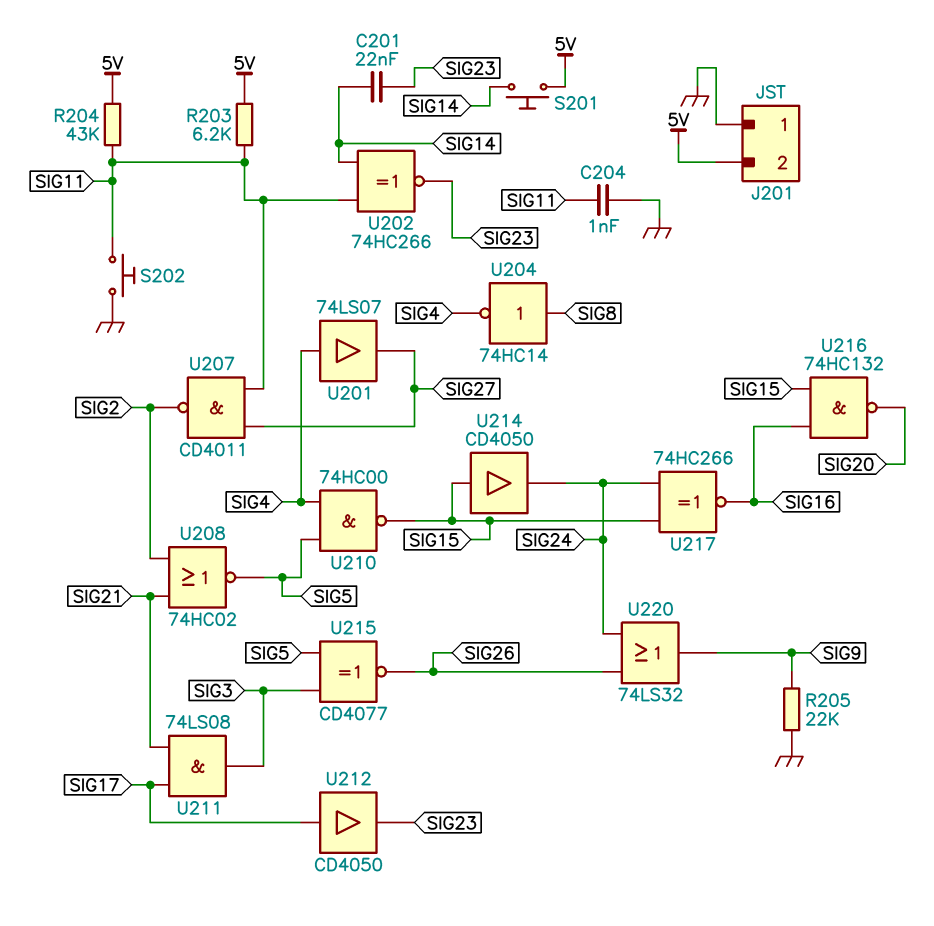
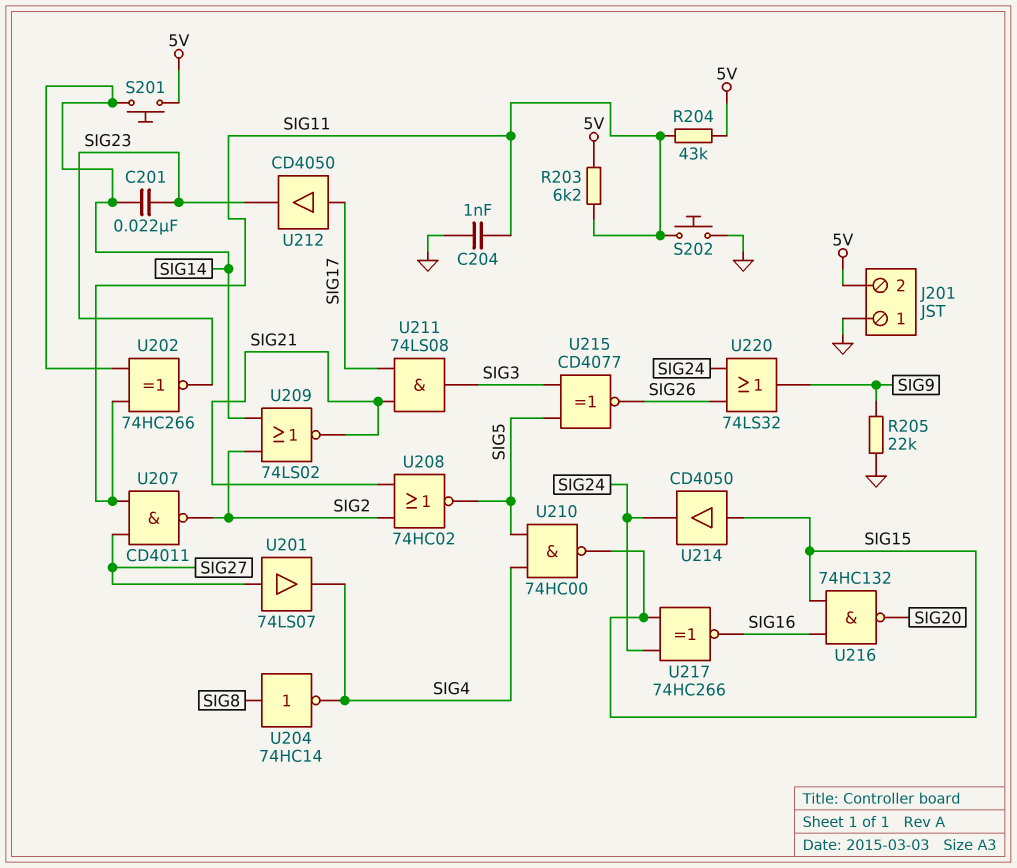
U201: buffer 74LS07 (in SIG4, out SIG27) -> buffer 74LS07 (in SIG27, out SIG4)
U209: none -> NOR 74LS02 (in SIG2, in SIG14, out SIG21)

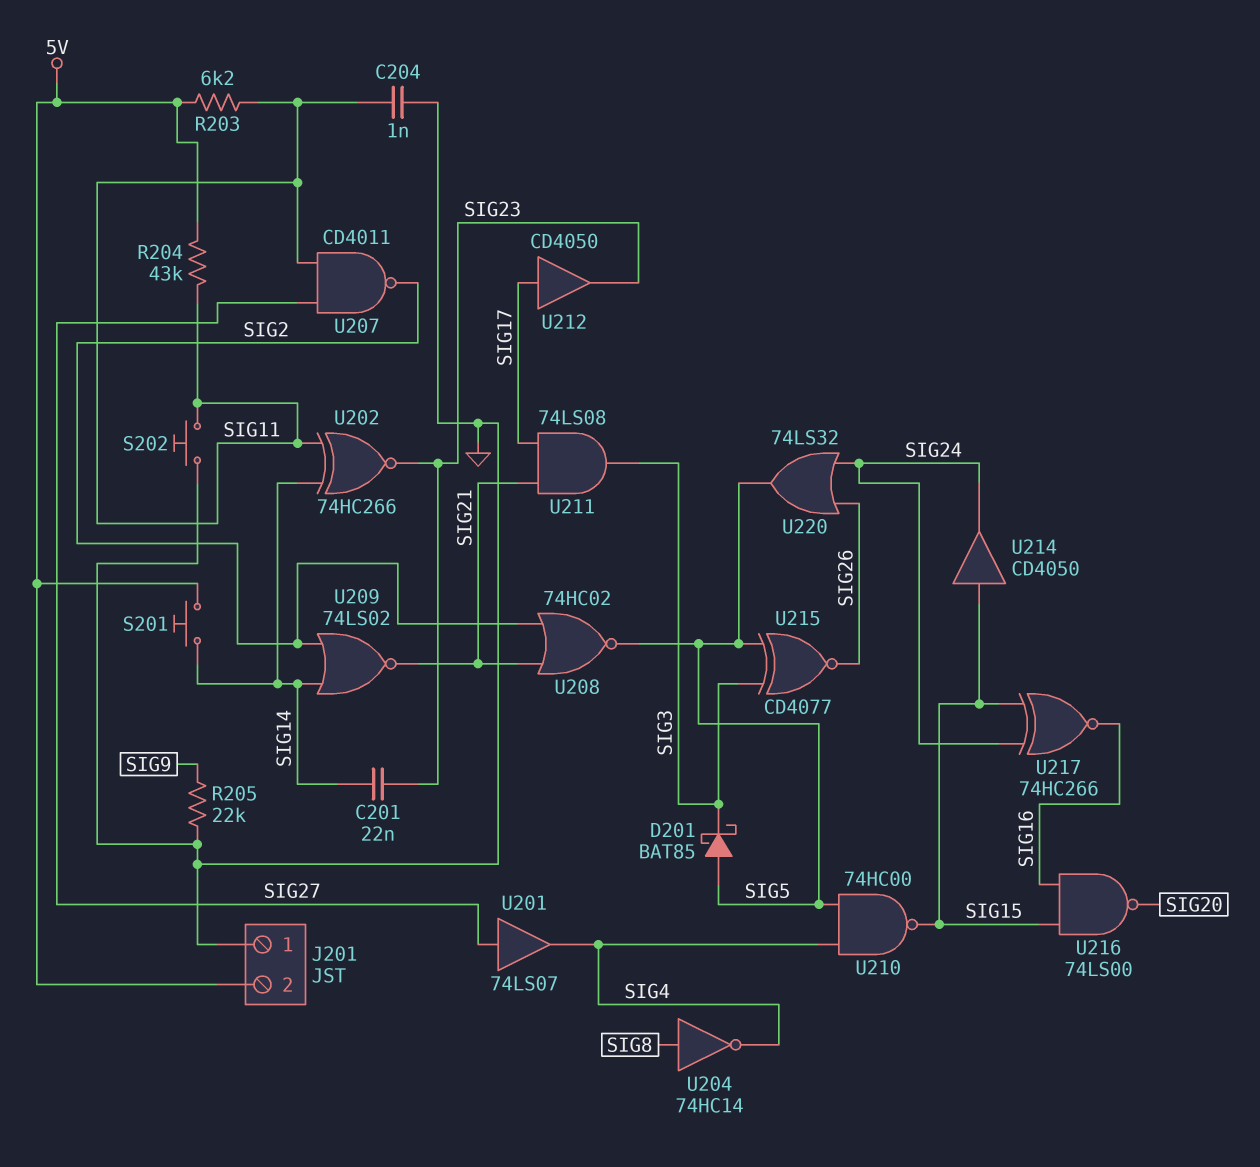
D201: none -> schottky BAT85 (A SIG5, K SIG3)
U216: NAND 74HC132 (in SIG15, in SIG16, out SIG20) -> NAND 74LS00 (in SIG15, in SIG16, out SIG20)
U220: OR 74LS32 (in SIG24, in SIG26, out SIG9) -> OR 74LS32 (in SIG24, in SIG26, out SIG5)

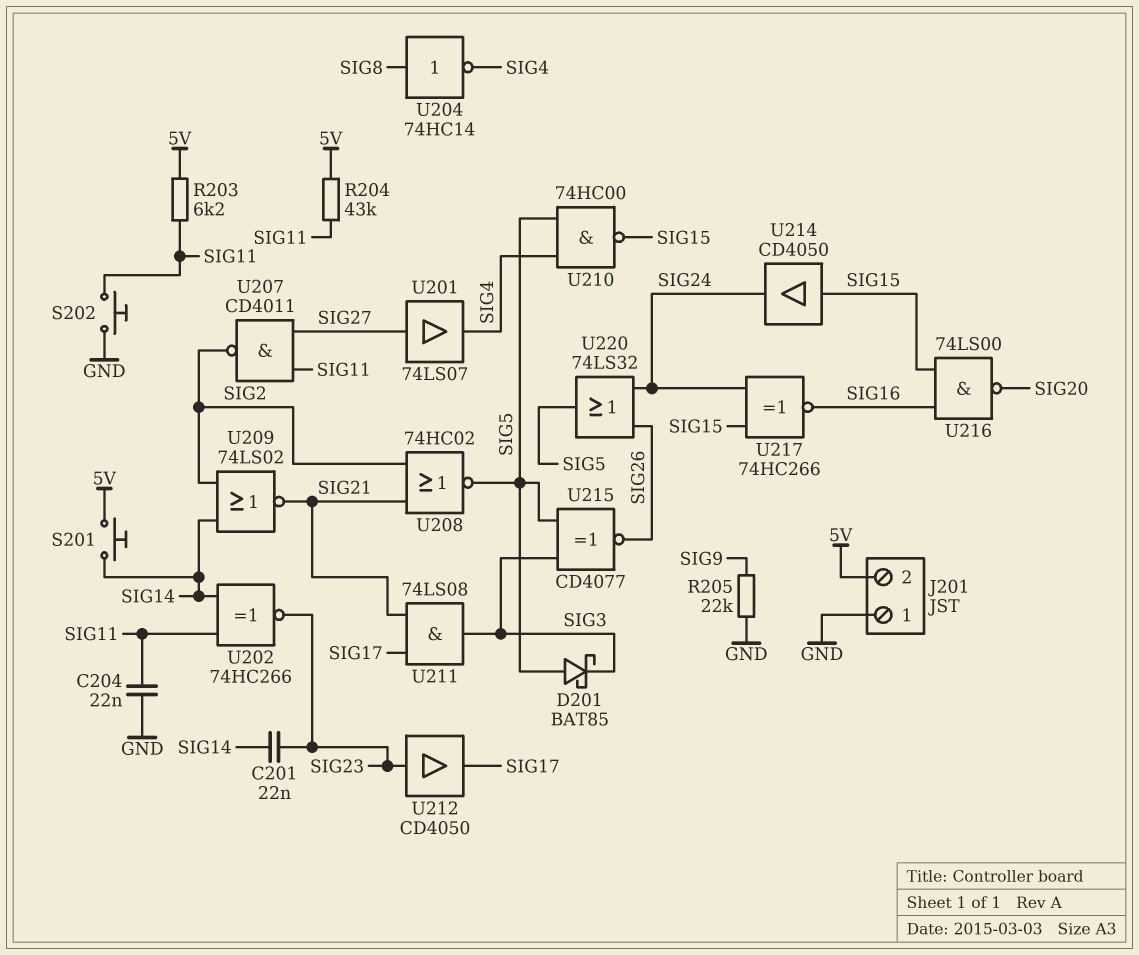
C204: 1nF (GND, SIG11) -> 22nF (GND, SIG11)
U212: buffer CD4050 (in SIG17, out SIG23) -> buffer CD4050 (in SIG23, out SIG17)

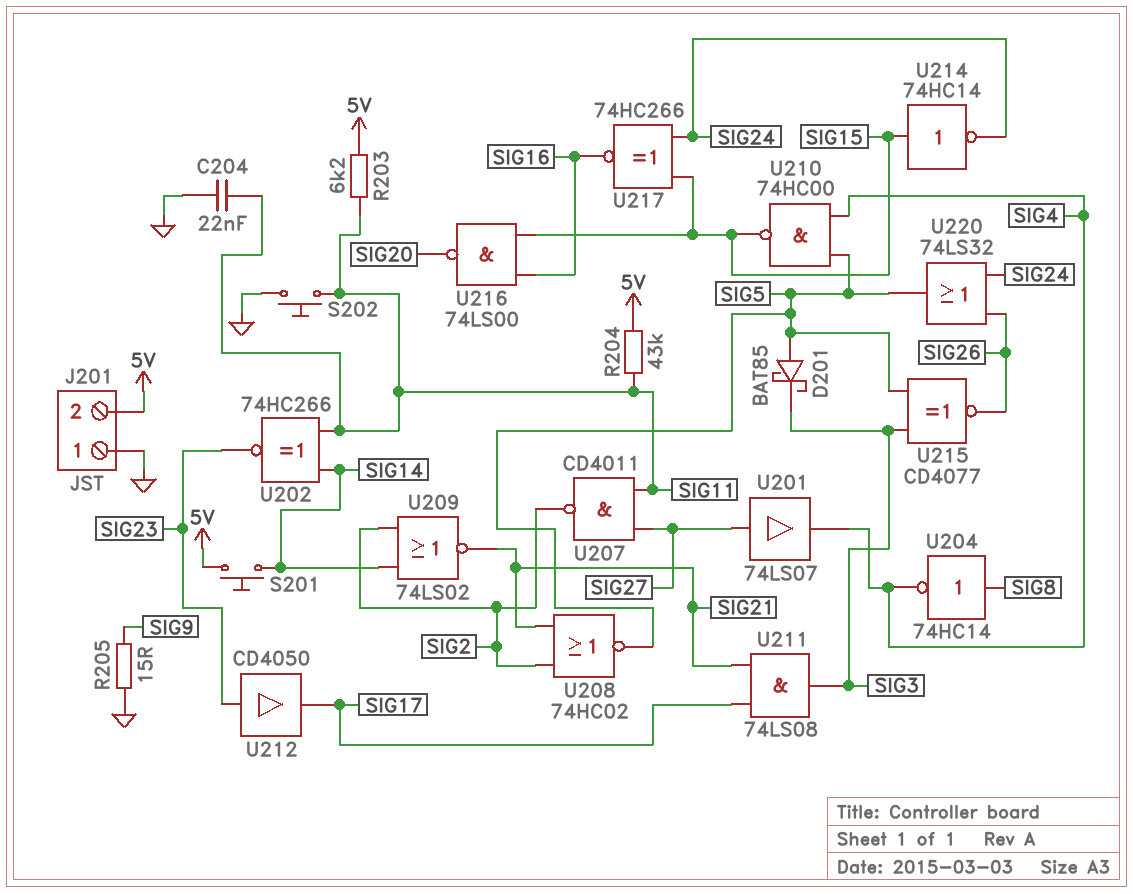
C201: 22nF (SIG14, SIG23) -> none
R205: 22k (GND, SIG9) -> 15 (GND, SIG9)
U214: buffer CD4050 (in SIG15, out SIG24) -> NOT 74HC14 (in SIG15, out SIG24)

